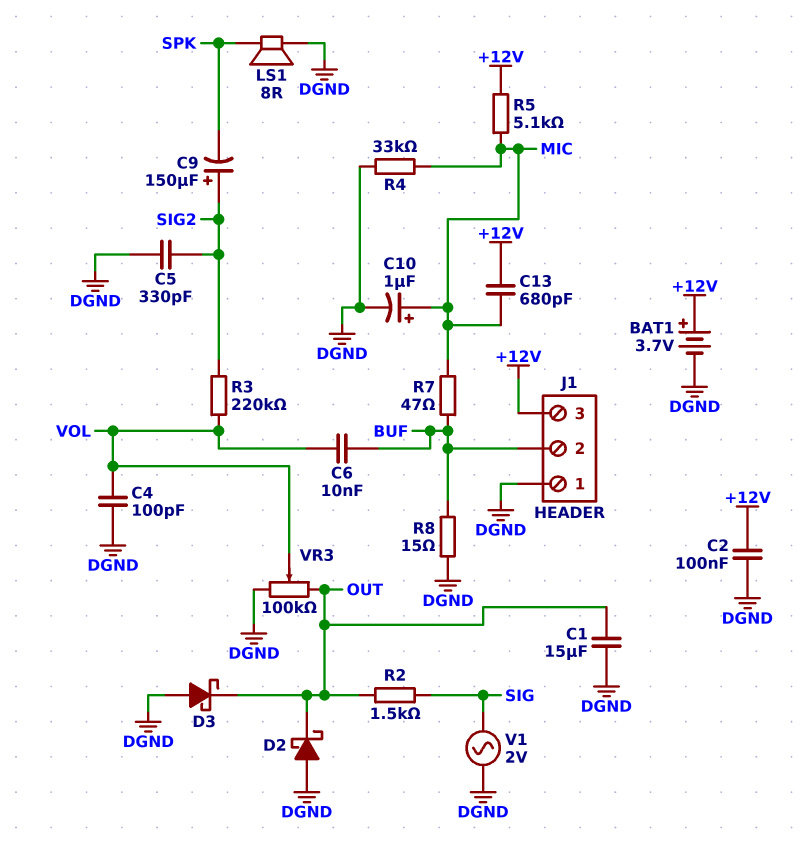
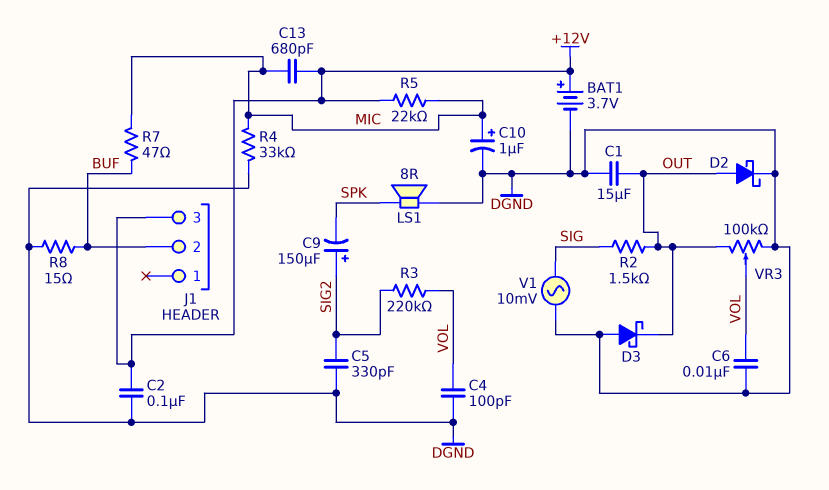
C6: 10nF (BUF, VOL) -> 10nF (DGND, VOL)
D2: schottky (A DGND, K OUT) -> schottky (A OUT, K DGND)
J1 pin 1: DGND -> none
R5: 5.1k (+12V, MIC) -> 22k (+12V, MIC)
V1: AC 2V (DGND, SIG) -> AC 10mV (DGND, SIG)

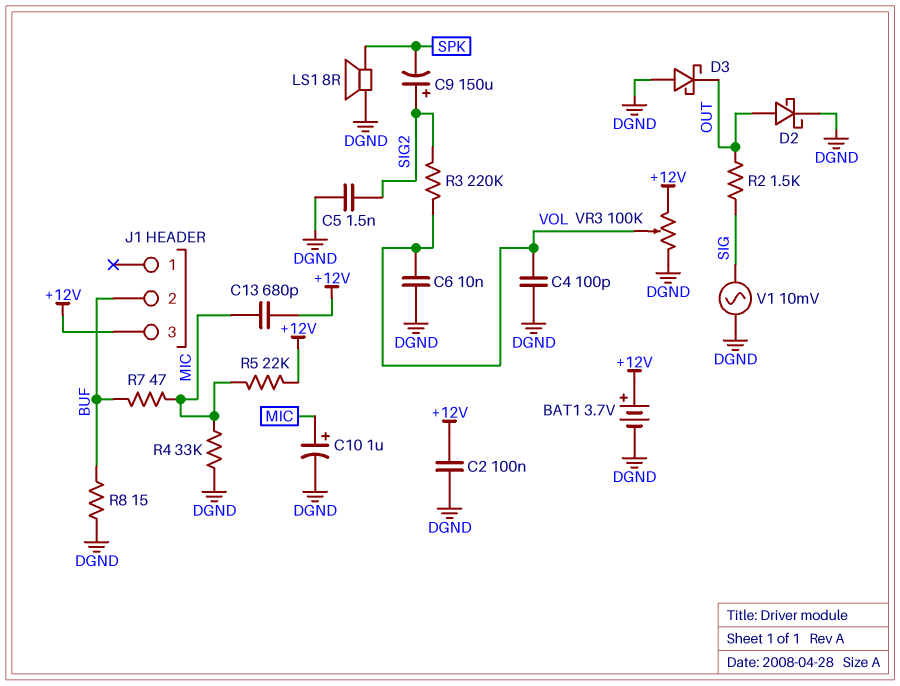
C1: 15uF (DGND, OUT) -> none
C5: 330pF (DGND, SIG2) -> 1.5nF (DGND, SIG2)
VR3: 100k (DGND, OUT, wiper VOL) -> 100k (+12V, DGND, wiper VOL)

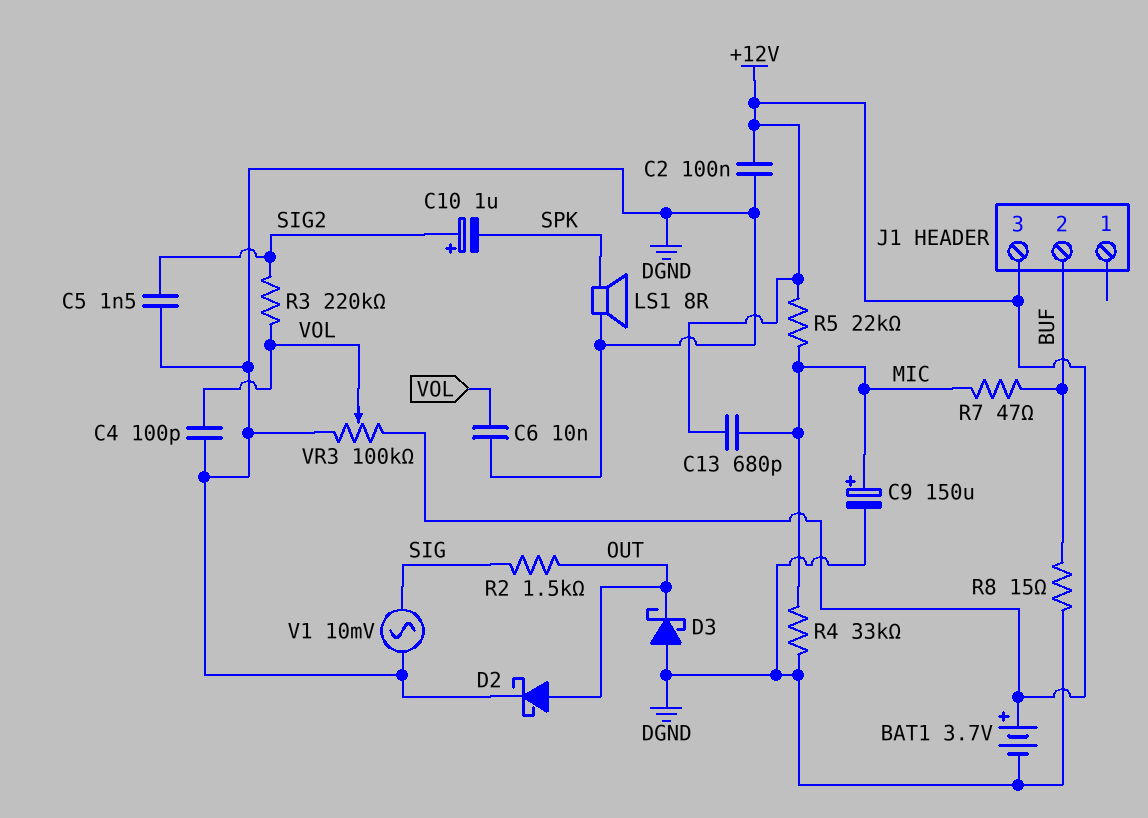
C9: 150uF (plus SIG2, minus SPK) -> 150uF (plus MIC, minus DGND)
C10: 1uF (plus MIC, minus DGND) -> 1uF (plus SIG2, minus SPK)

